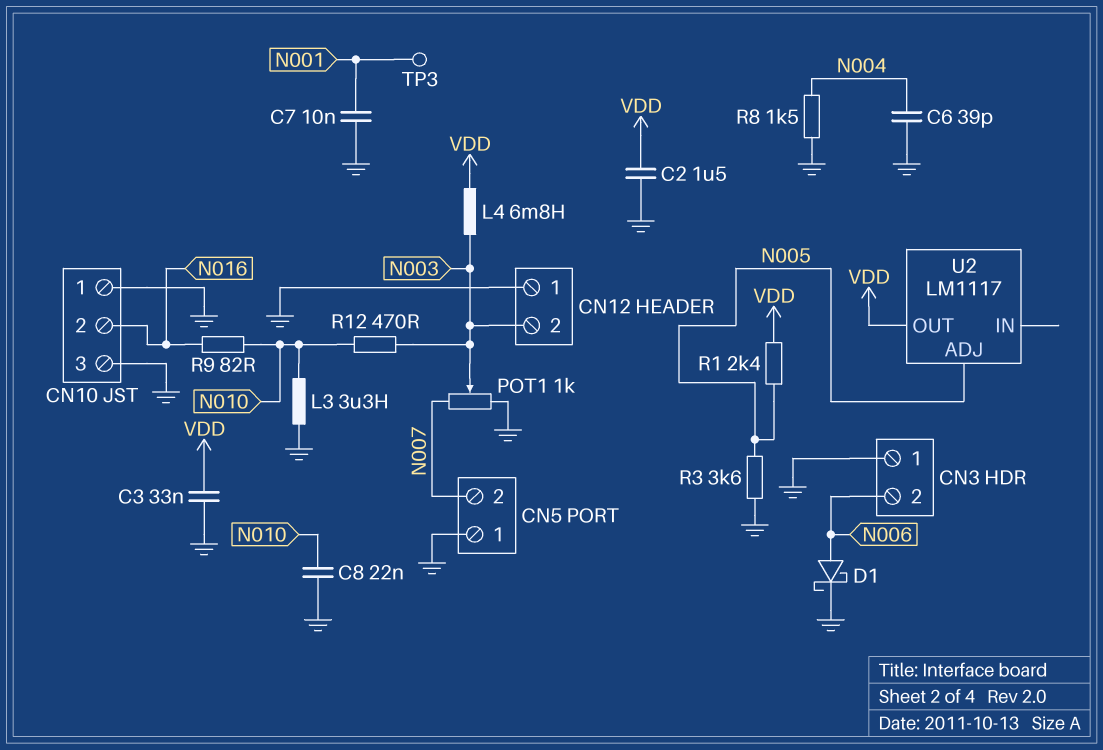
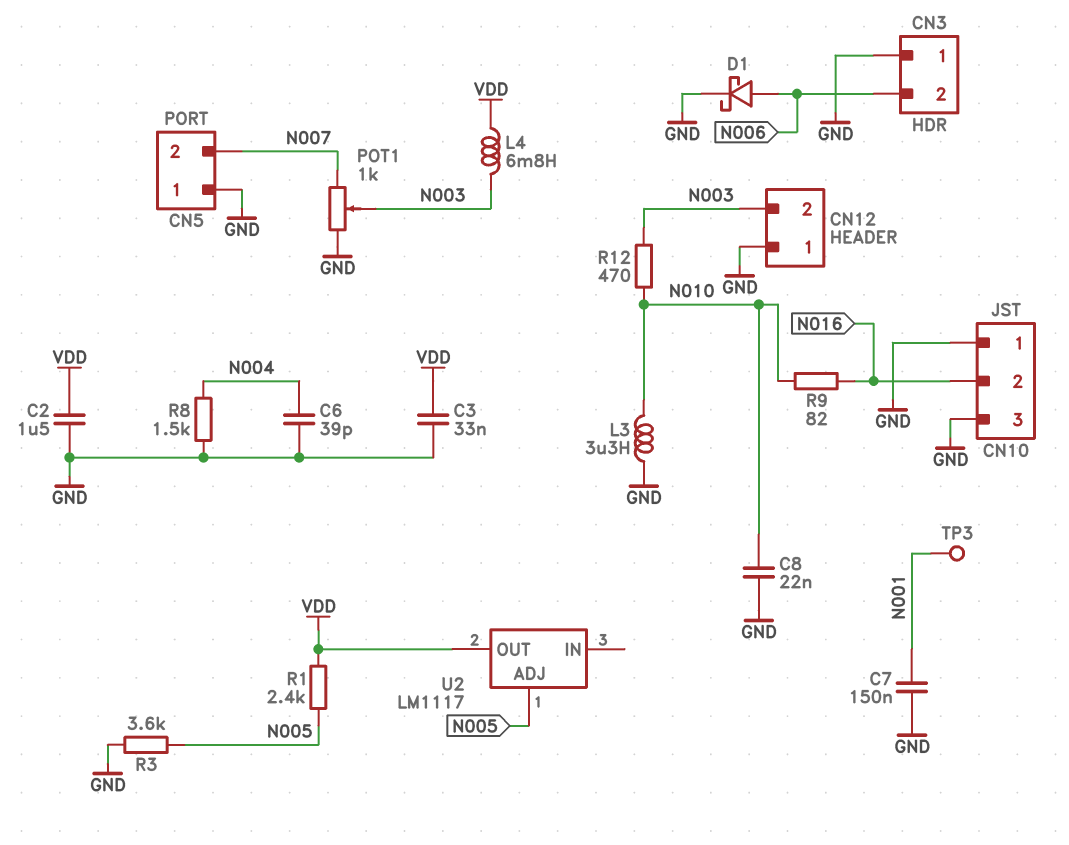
C7: 10nF (GND, N001) -> 150nF (GND, N001)

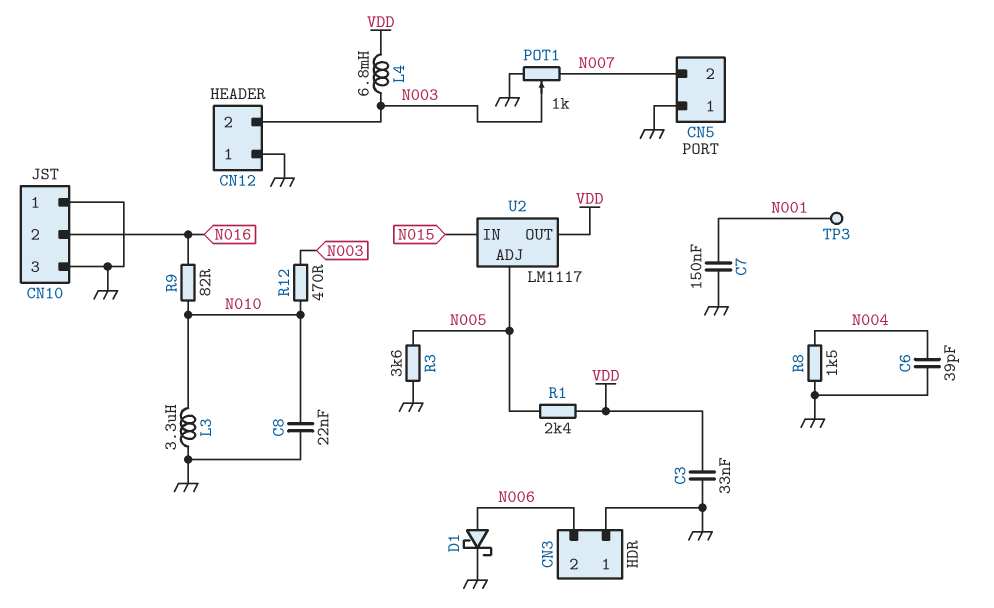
C2: 1.5uF (GND, VDD) -> none
U2 pin IN: none -> N015

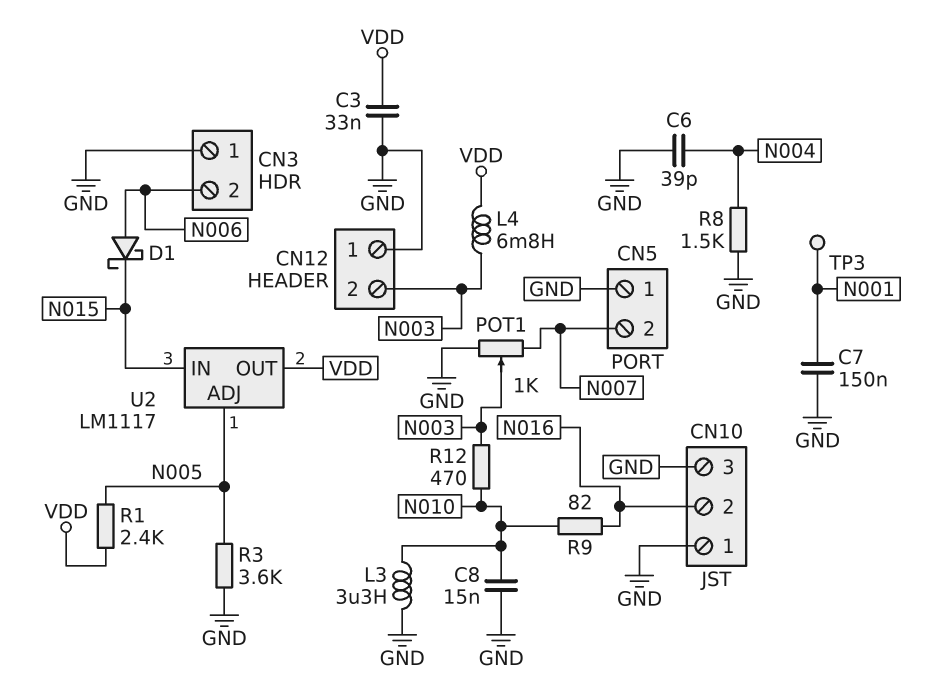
C8: 22nF (GND, N010) -> 15nF (GND, N010)
D1: schottky (A N006, K GND) -> schottky (A N006, K N015)

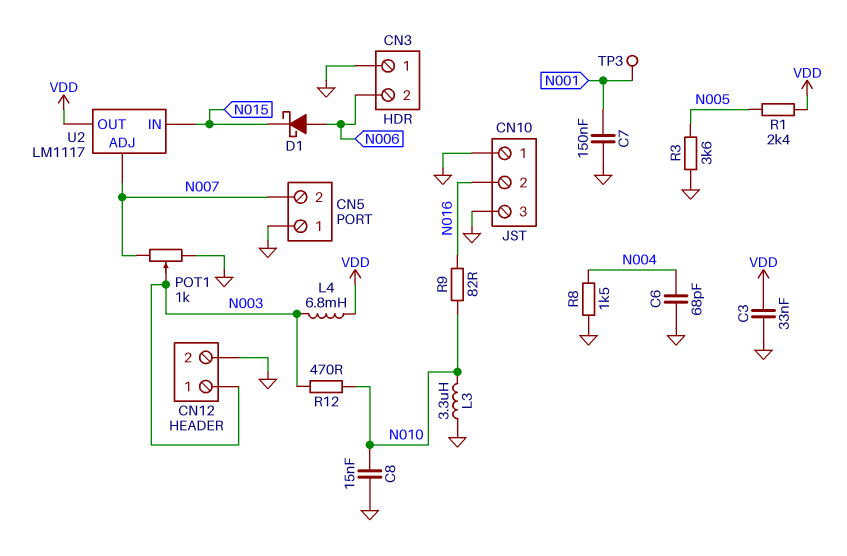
C6: 39pF (GND, N004) -> 68pF (GND, N004)
CN12 pin 1: GND -> N003
CN12 pin 2: N003 -> GND
U2 pin ADJ: N005 -> N007

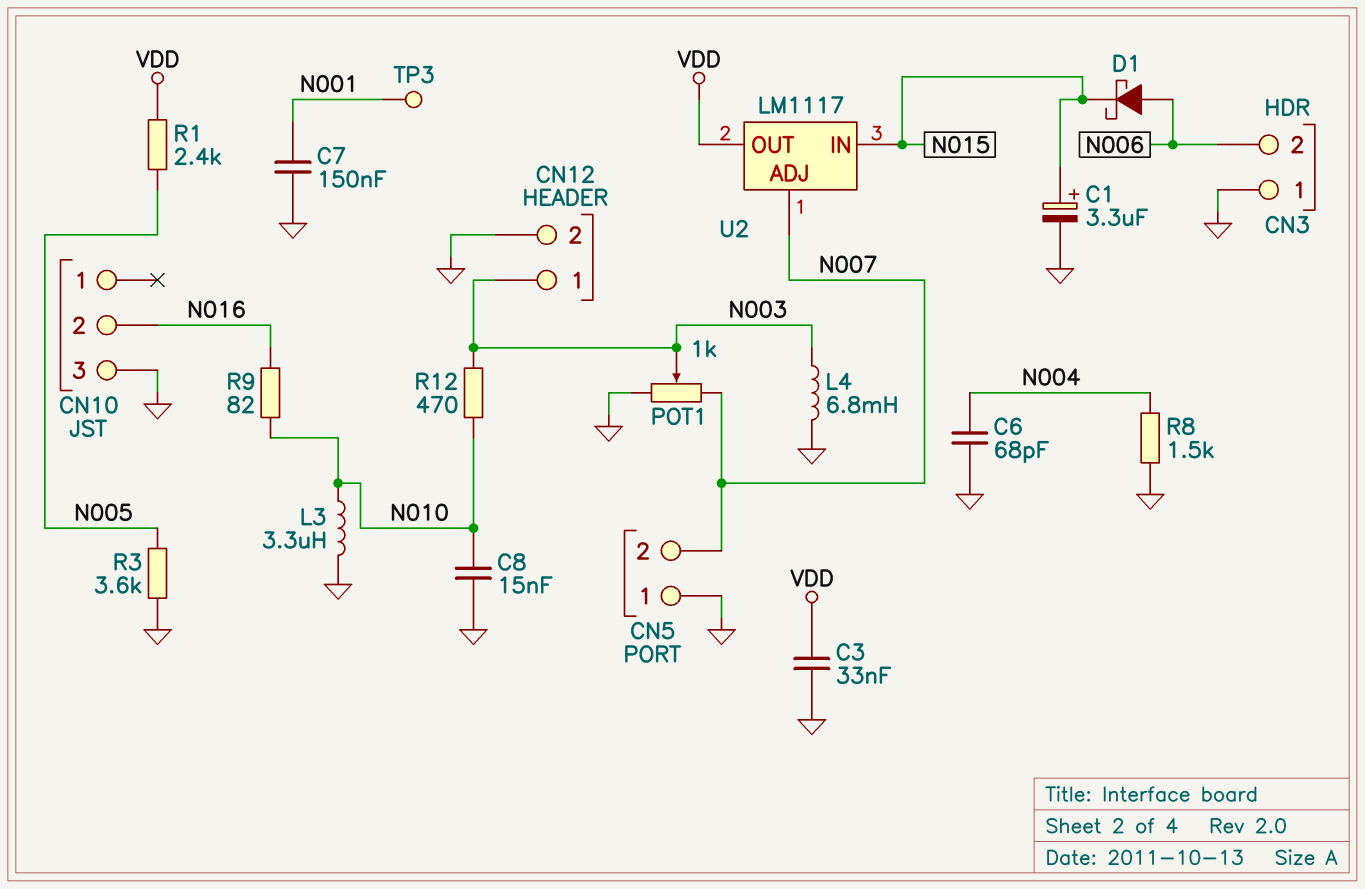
C1: none -> 3.3uF (plus N015, minus GND)
CN10 pin 1: GND -> none
L4: 6.8mH (N003, VDD) -> 6.8mH (GND, N003)

